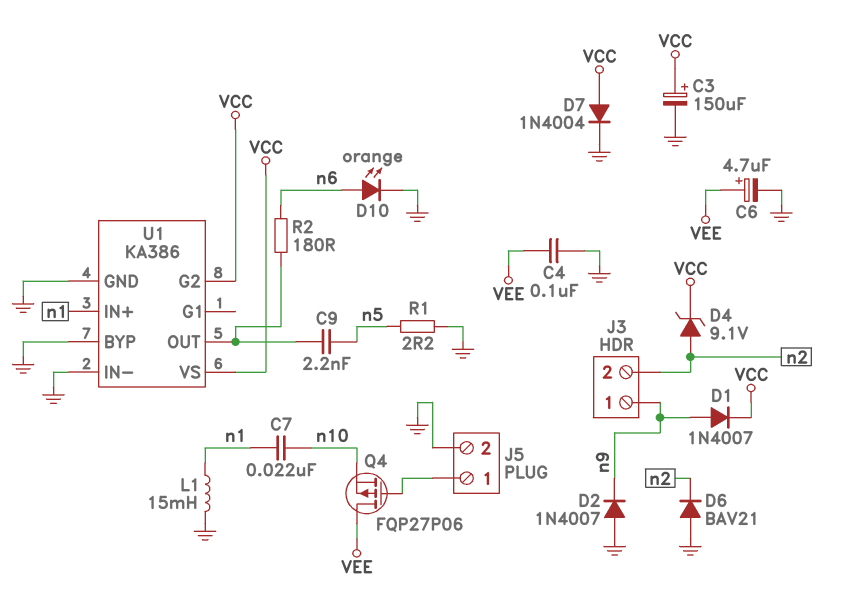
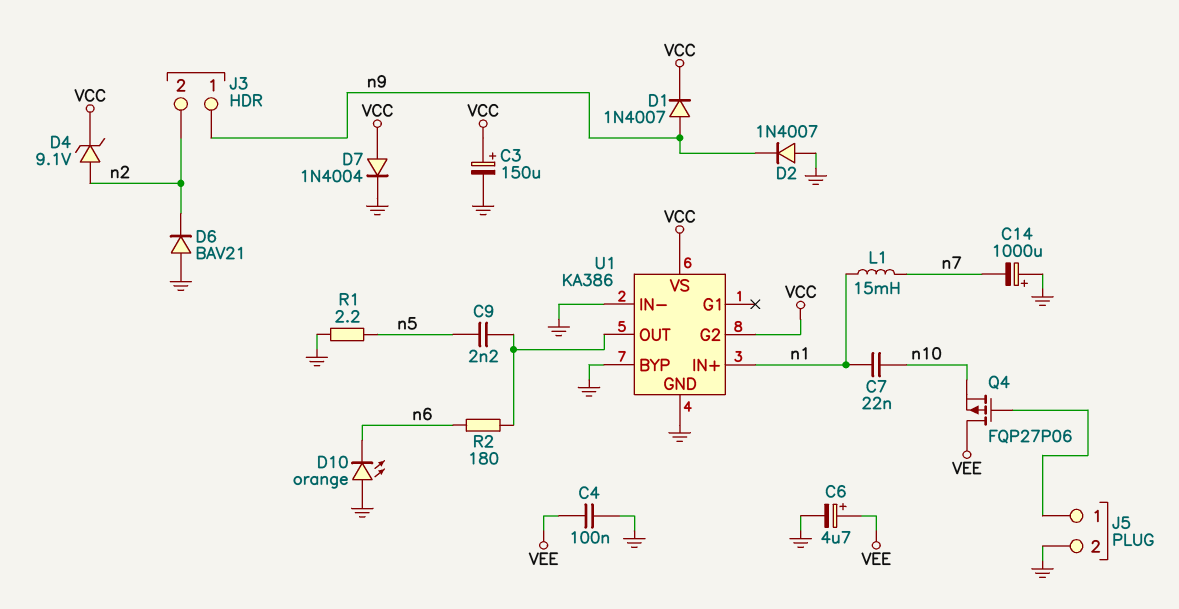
C14: none -> 1000uF (plus GND, minus n7)
D10: LED orange (A n6, K GND) -> LED orange (A GND, K n6)
L1: 15mH (GND, n1) -> 15mH (n1, n7)

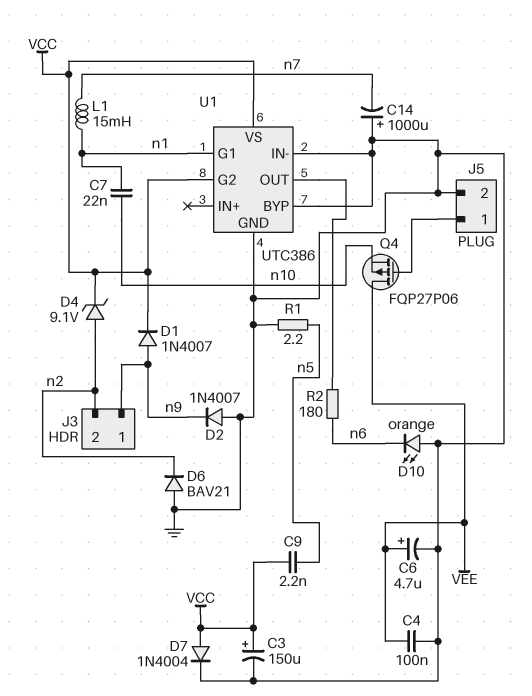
C9: 2.2nF (U1/OUT, n5) -> 2.2nF (VCC, n5)
U1: KA386 -> UTC386
U1 pin G1: none -> n1
U1 pin IN+: n1 -> none

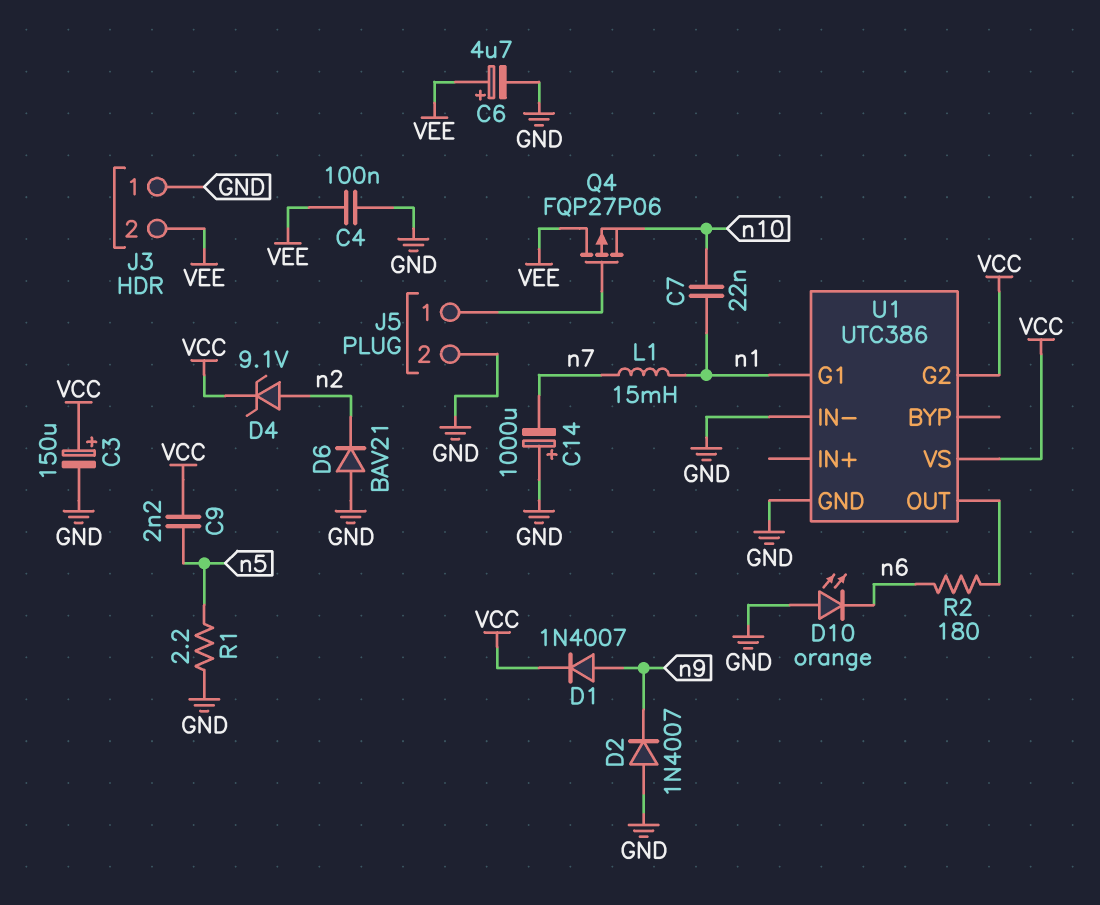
D7: diode 1N4004 (A VCC, K GND) -> none
J3 pin 1: n9 -> GND
J3 pin 2: n2 -> VEE
U1 pin BYP: GND -> none

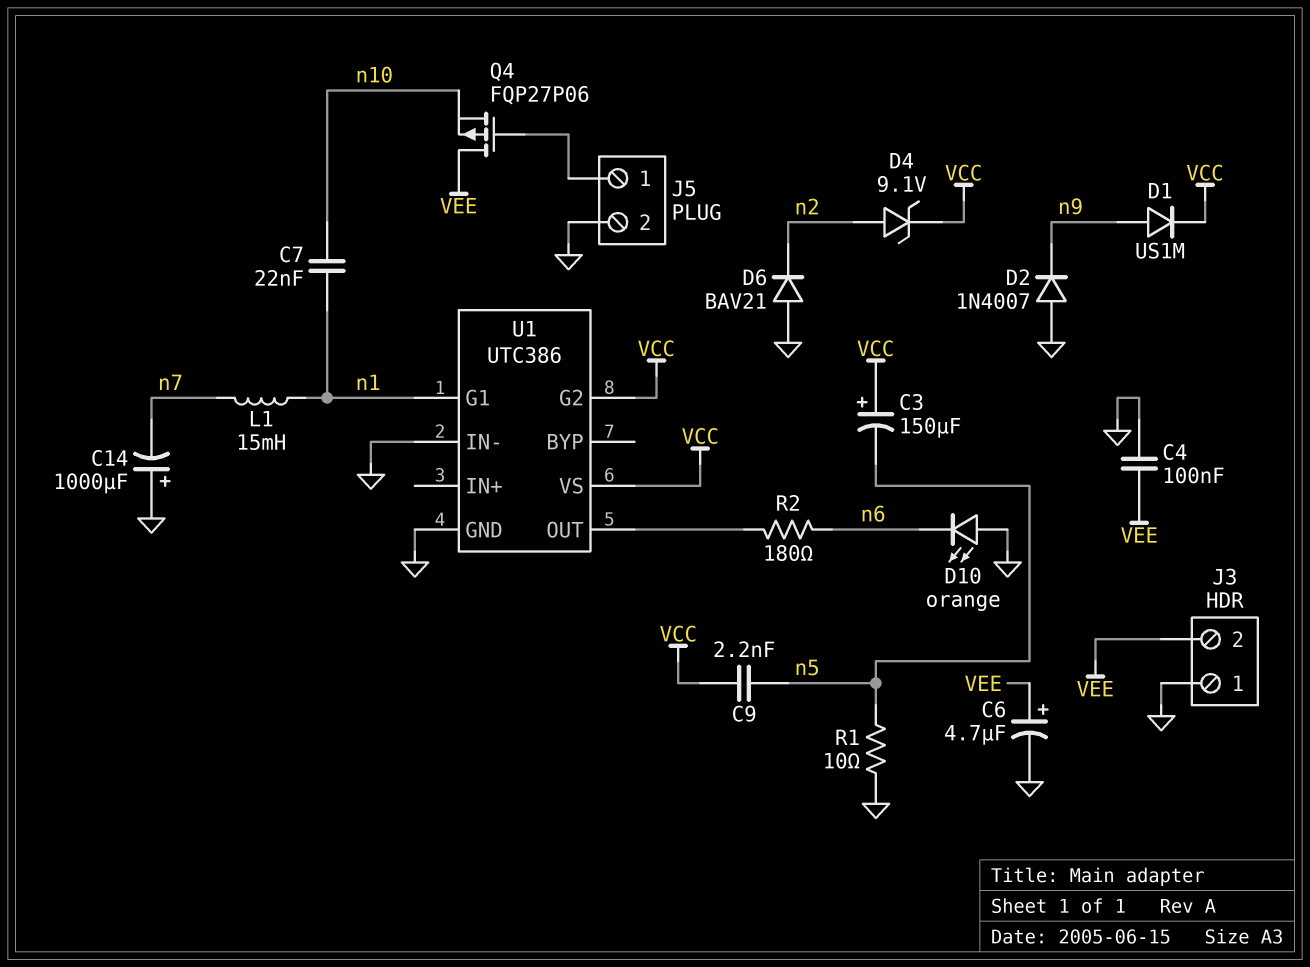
C3: 150uF (plus VCC, minus GND) -> 150uF (plus VCC, minus n5)
D1: diode 1N4007 (A n9, K VCC) -> diode US1M (A n9, K VCC)
R1: 2.2 (GND, n5) -> 10 (GND, n5)

